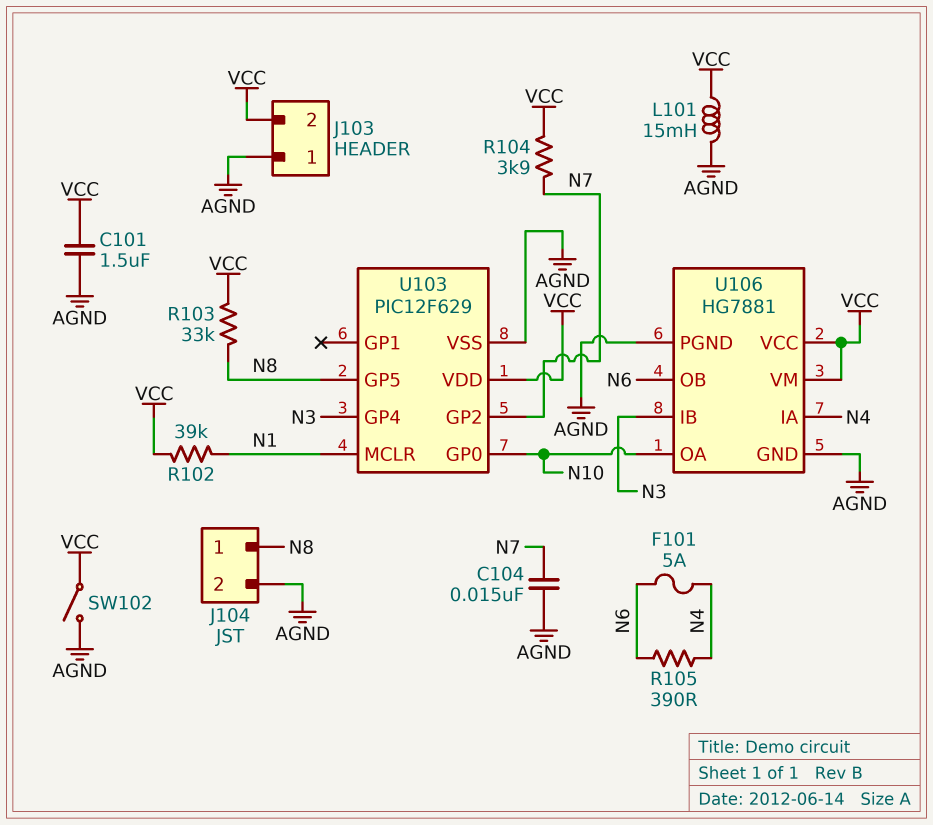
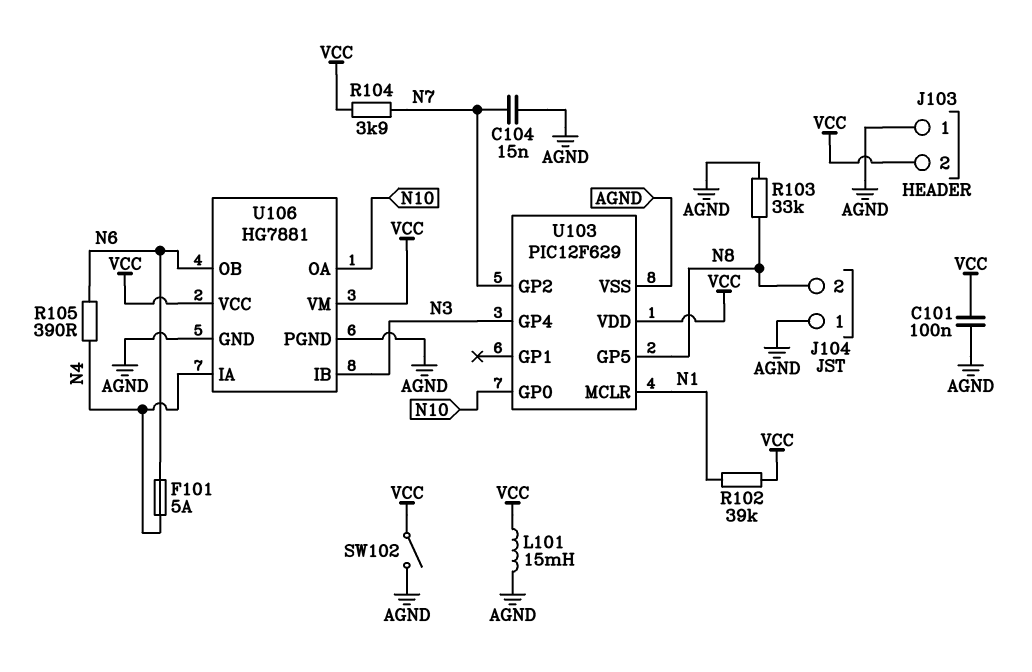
C101: 1.5uF (AGND, VCC) -> 100nF (AGND, VCC)
J104 pin 1: N8 -> AGND
J104 pin 2: AGND -> N8
R103: 33k (N8, VCC) -> 33k (AGND, N8)

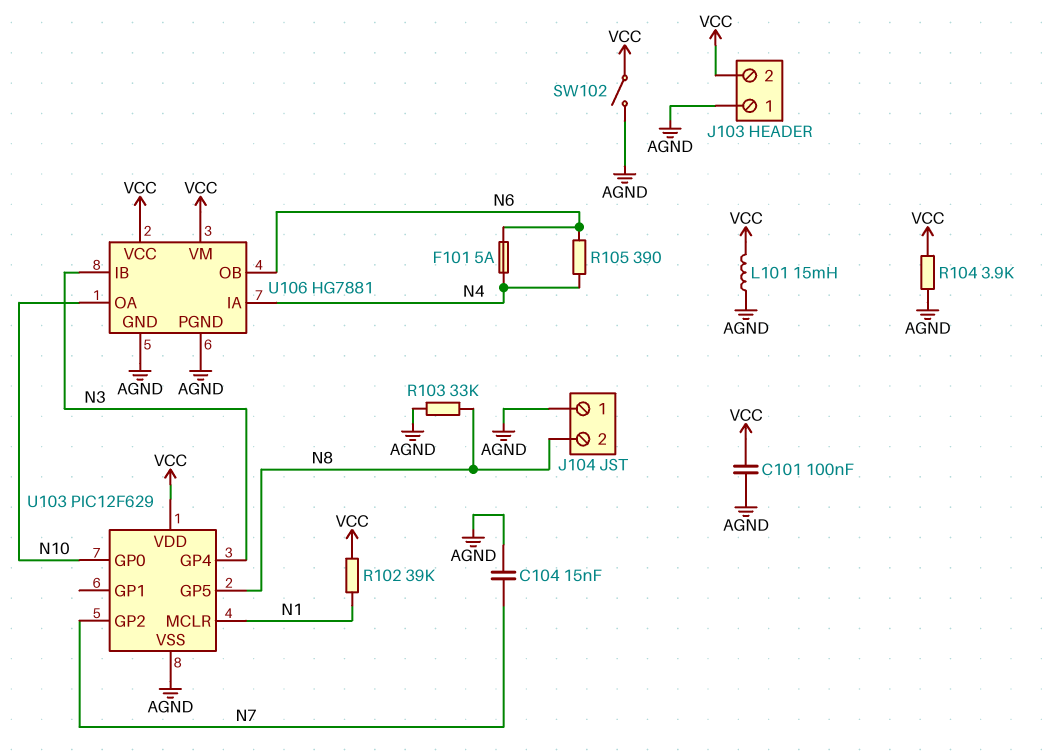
R104: 3.9k (N7, VCC) -> 3.9k (AGND, VCC)

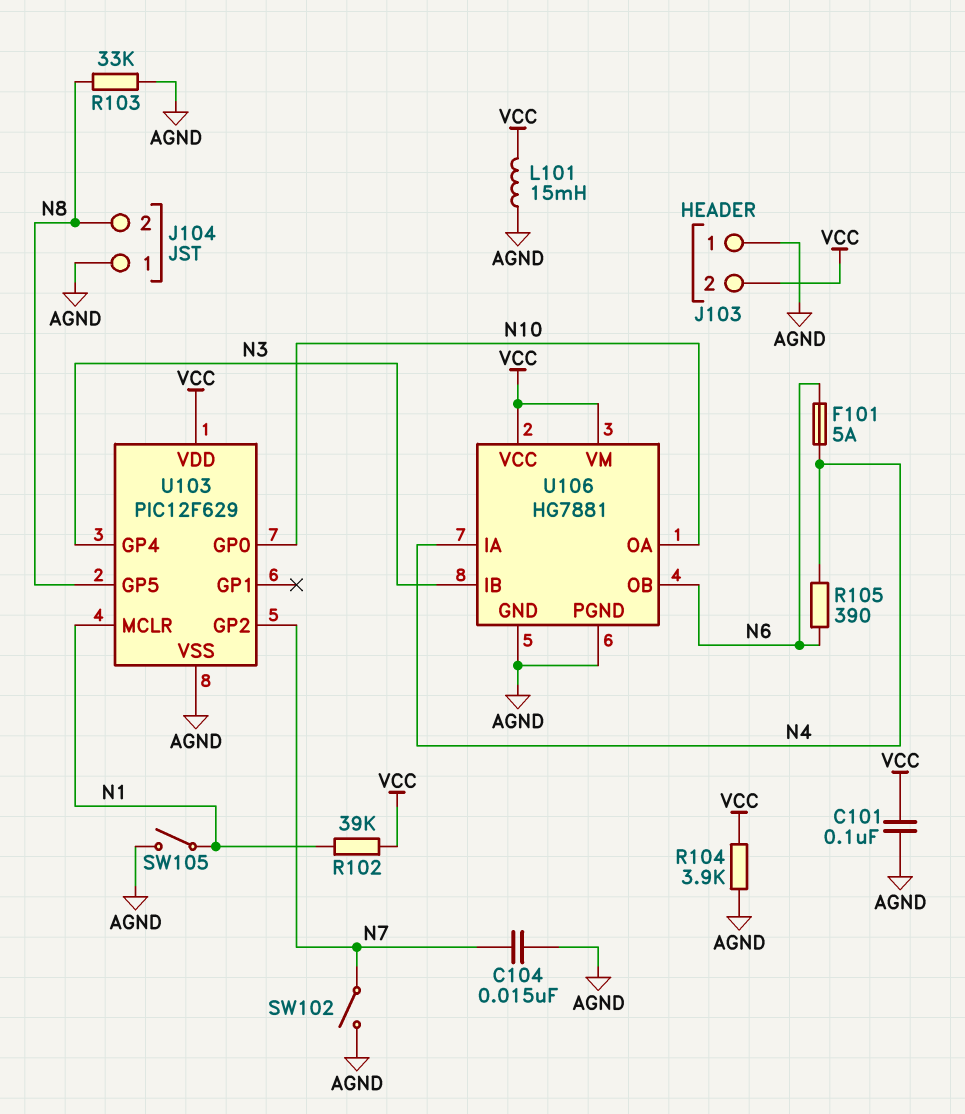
SW102: switch (AGND, VCC) -> switch (AGND, N7)
SW105: none -> switch (AGND, N1)

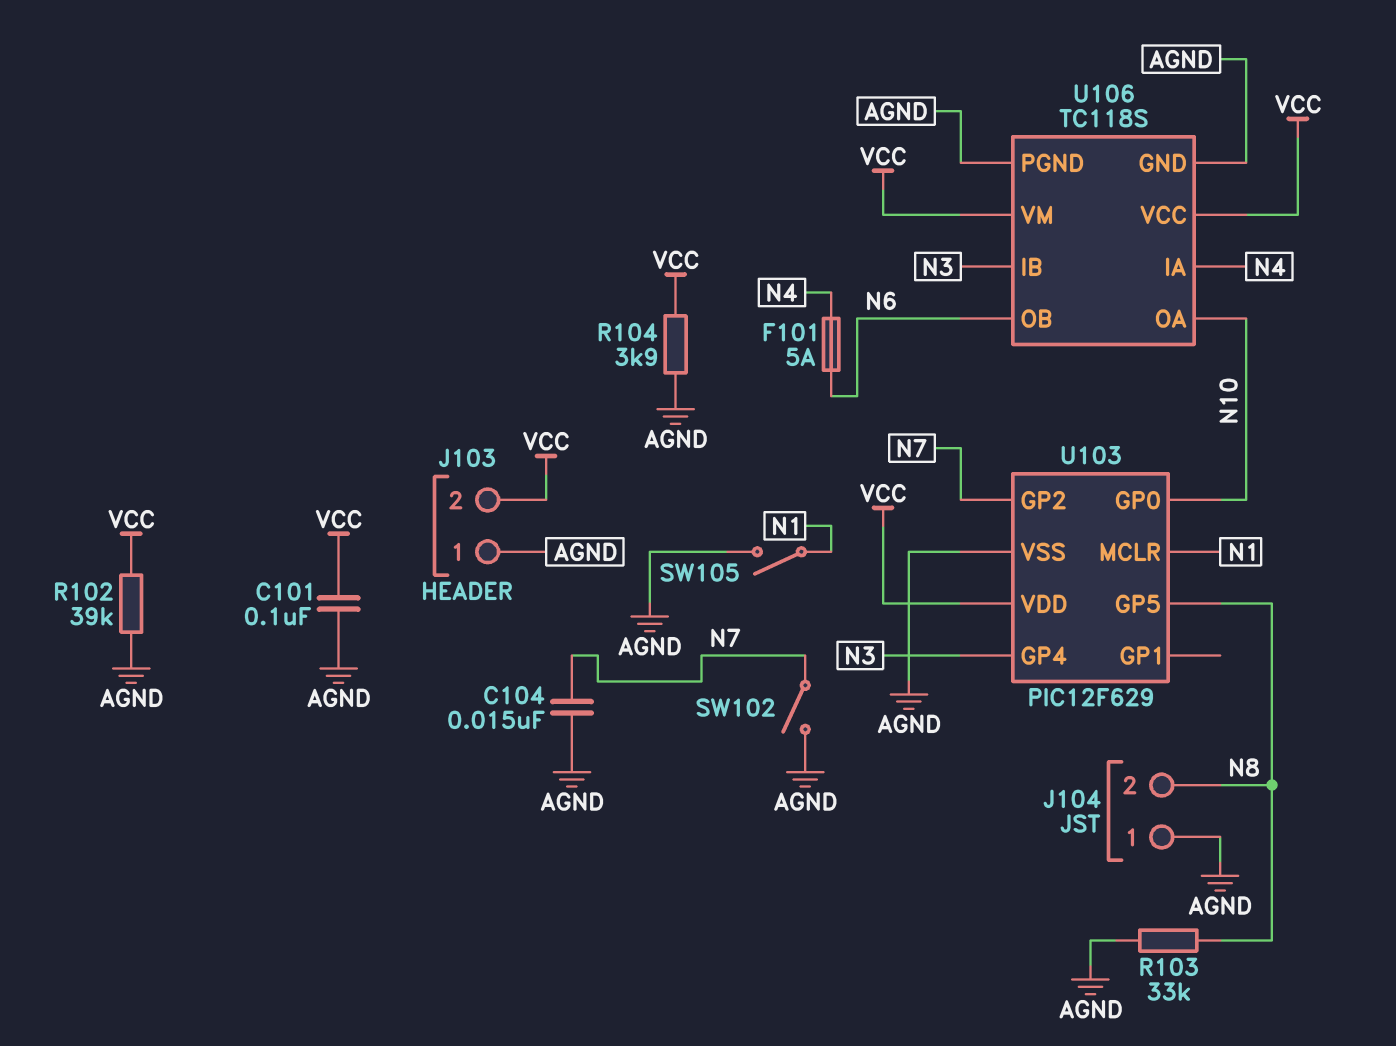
L101: 15mH (AGND, VCC) -> none
R102: 39k (N1, VCC) -> 39k (AGND, VCC)
R105: 390 (N4, N6) -> none
U106: HG7881 -> TC118S

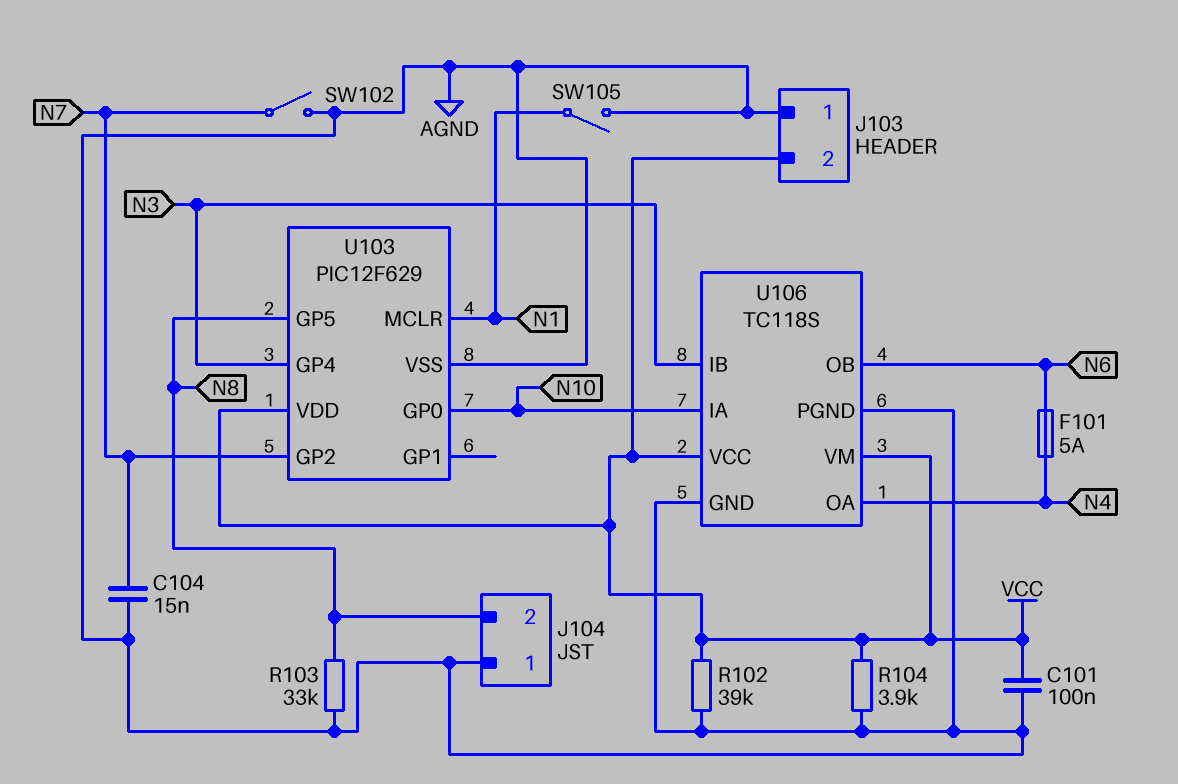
U106 pin IA: N4 -> N10
U106 pin OA: N10 -> N4

